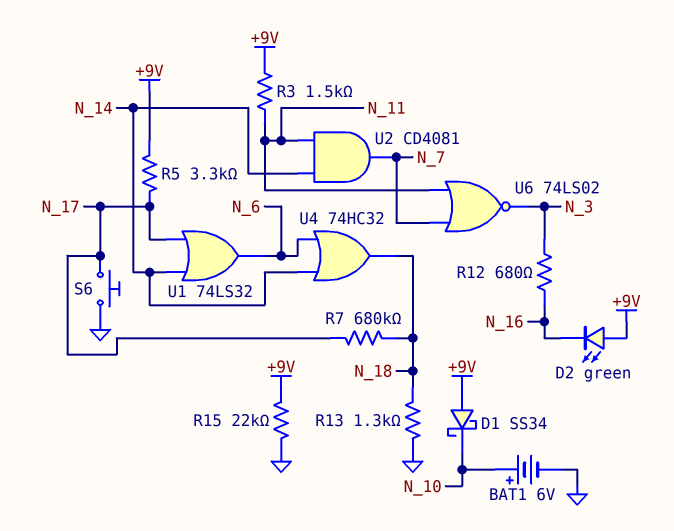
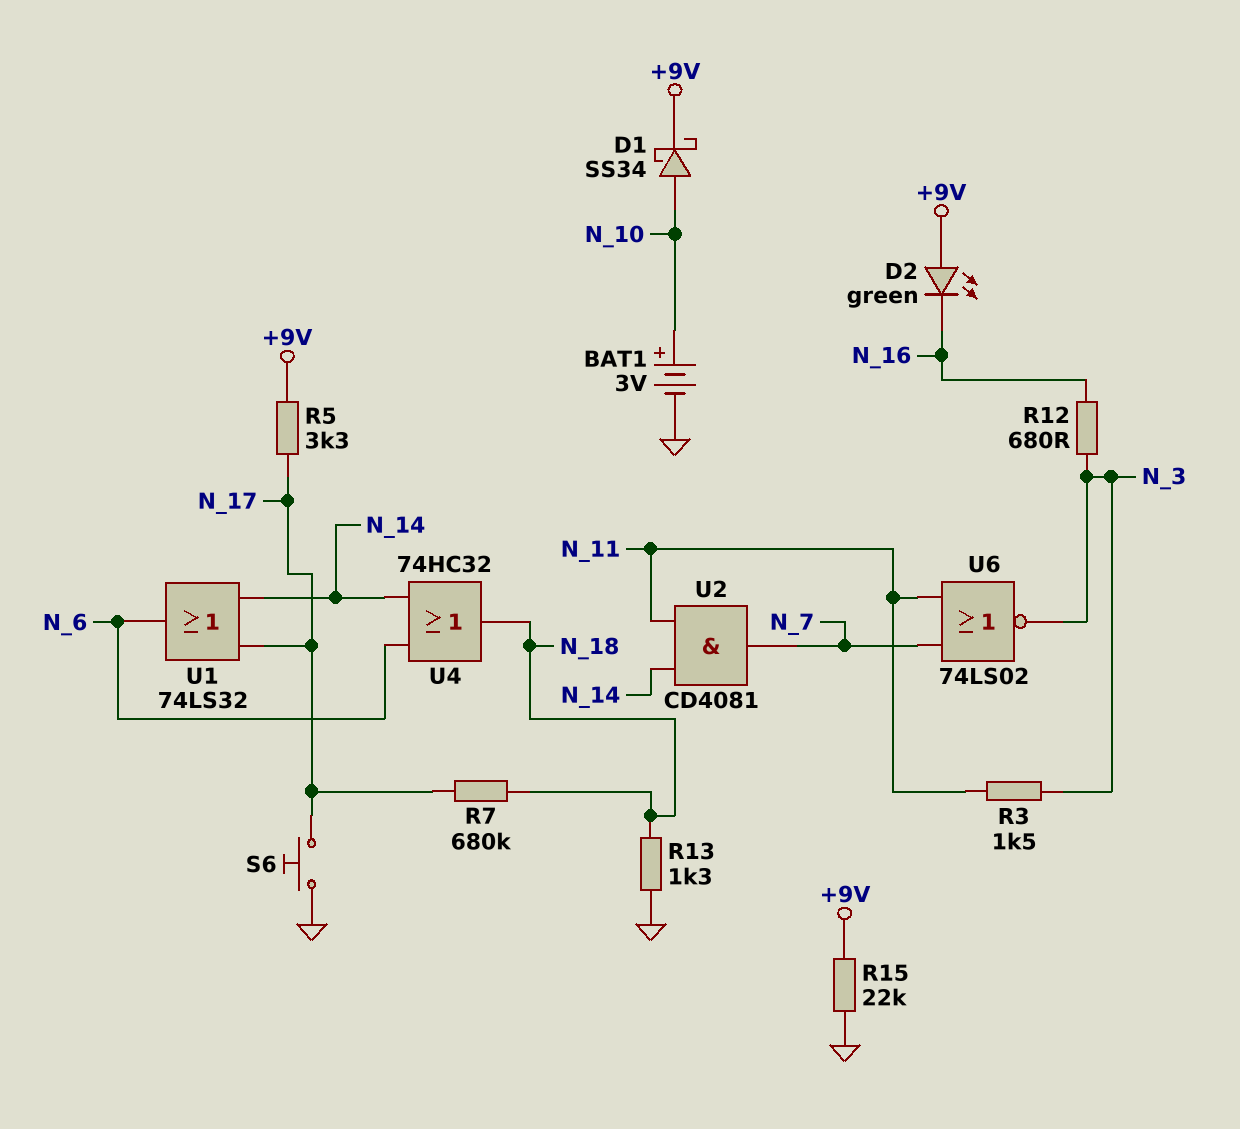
BAT1: 6V (plus N_10, minus GND) -> 3V (plus N_10, minus GND)
D1: schottky SS34 (A +9V, K N_10) -> schottky SS34 (A N_10, K +9V)
R3: 1.5k (+9V, N_11) -> 1.5k (N_3, N_11)

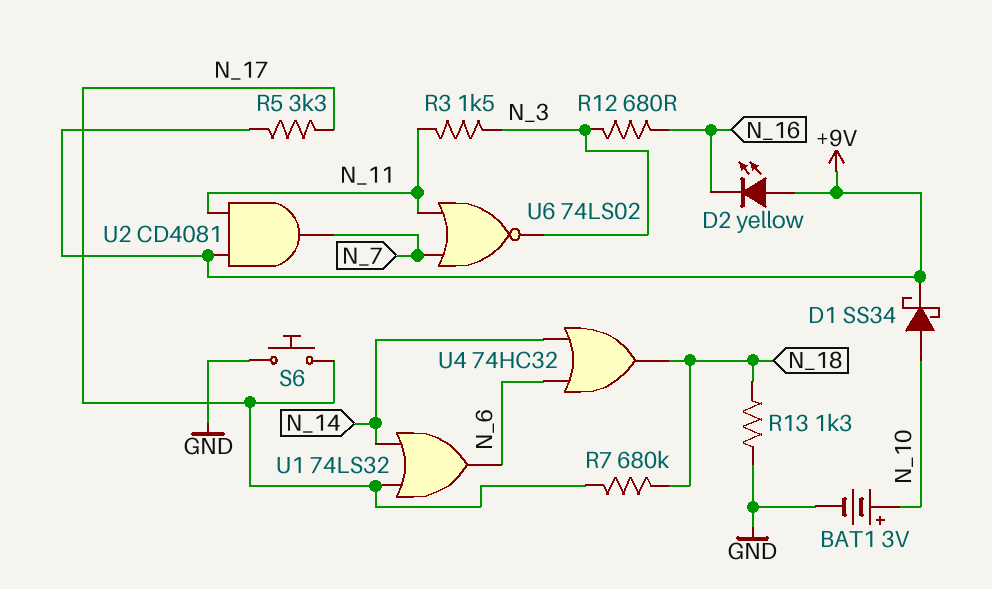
D2: LED green (A +9V, K N_16) -> LED yellow (A +9V, K N_16)
R15: 22k (+9V, GND) -> none
U2: AND CD4081 (in N_11, in N_14, out N_7) -> AND CD4081 (in +9V, in N_11, out N_7)

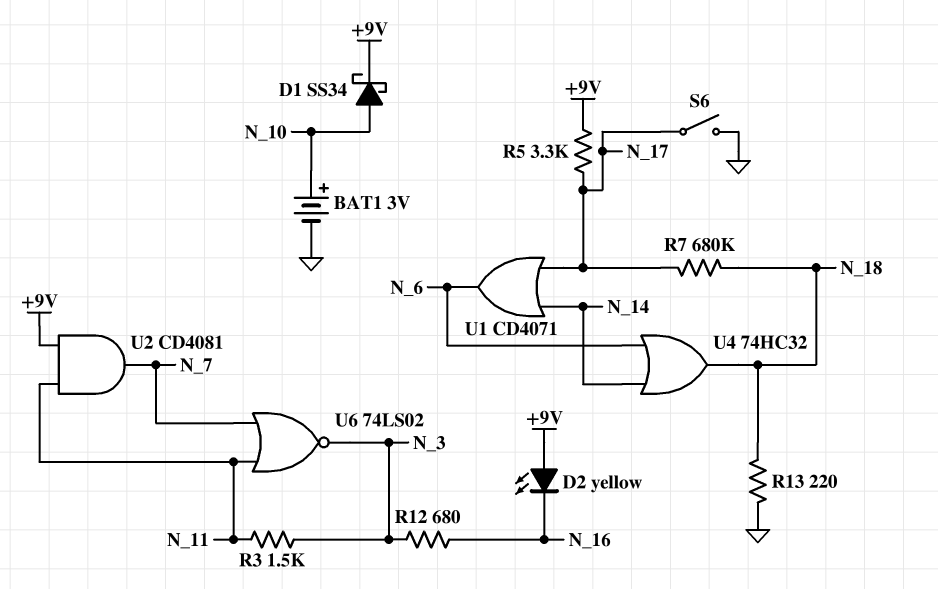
R13: 1.3k (GND, N_18) -> 220 (GND, N_18)
S6: button (GND, N_17) -> switch (GND, N_17)
U1: OR 74LS32 (in N_14, in N_17, out N_6) -> OR CD4071 (in N_14, in N_17, out N_6)

